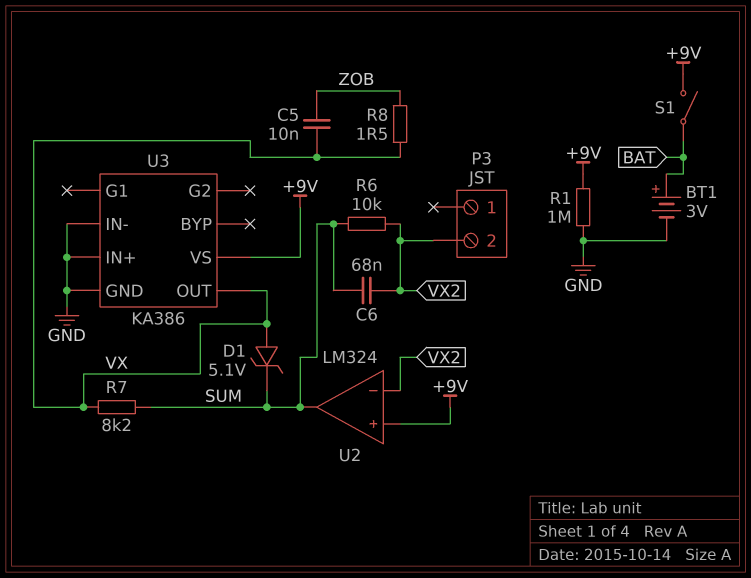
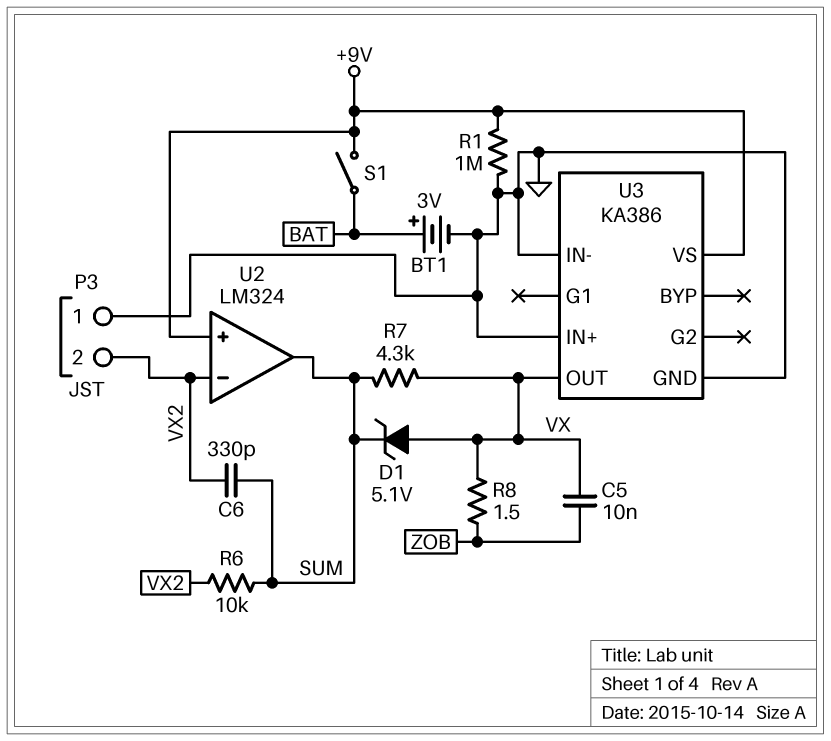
C6: 68nF (SUM, VX2) -> 330pF (SUM, VX2)
P3 pin 1: none -> GND
R7: 8.2k (SUM, VX) -> 4.3k (SUM, VX)

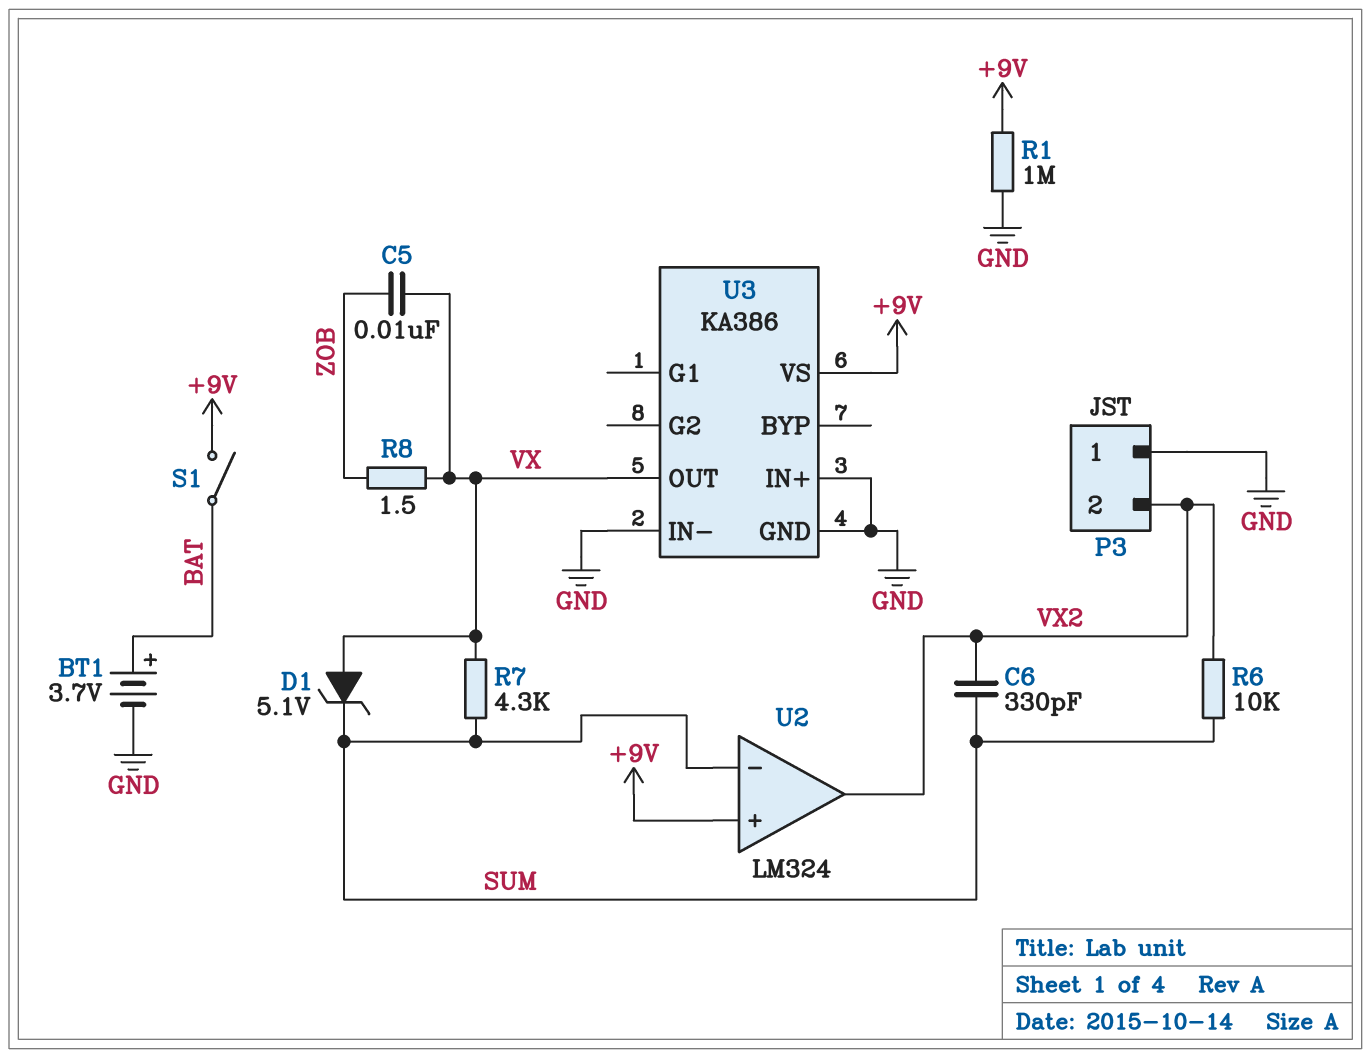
BT1: 3V (plus BAT, minus GND) -> 3.7V (plus BAT, minus GND)
U2 pin in-: VX2 -> SUM
U2 pin out: SUM -> VX2

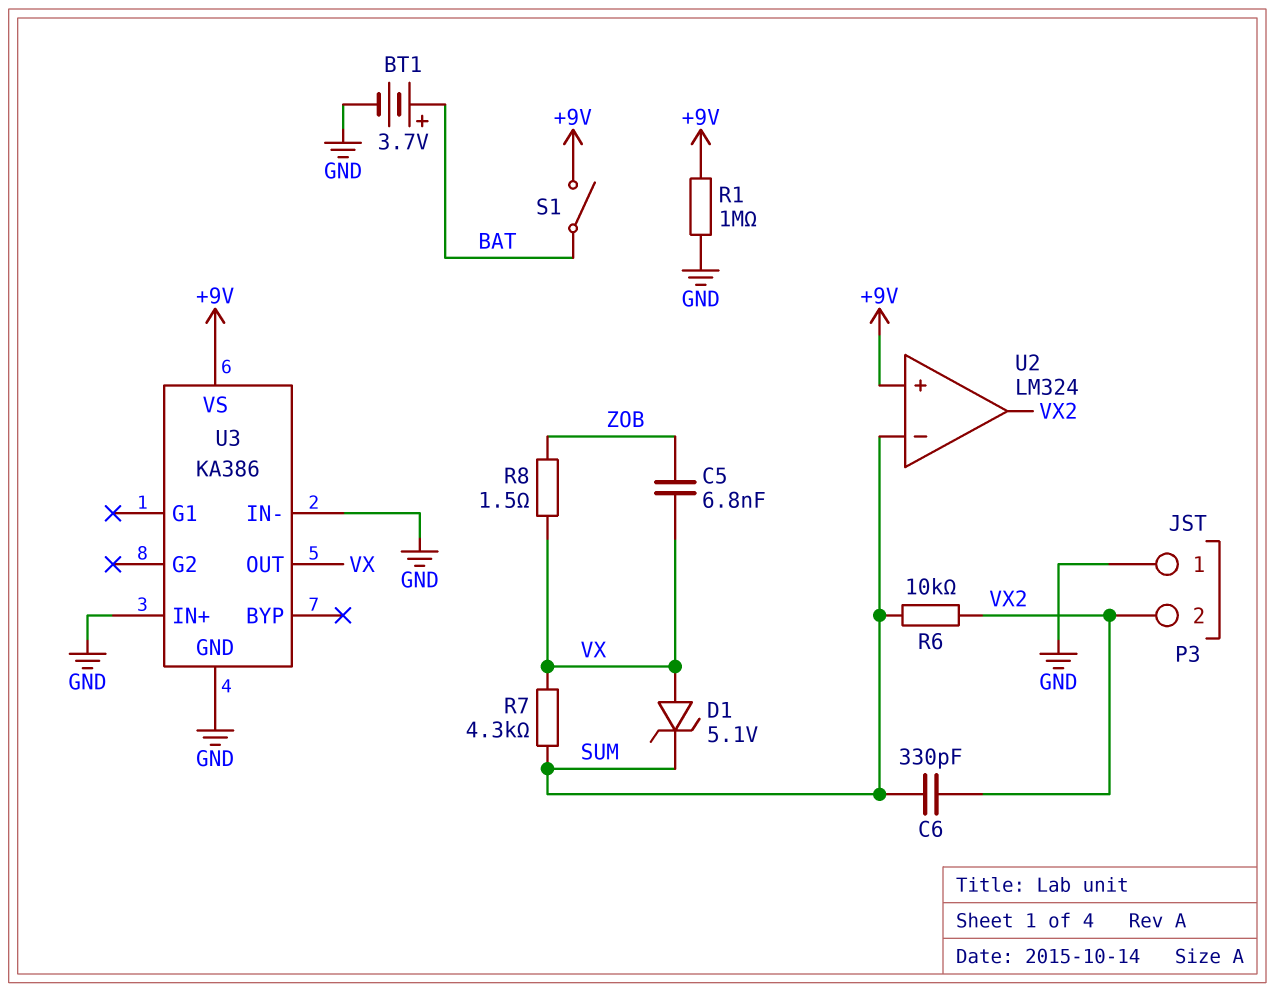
C5: 10nF (VX, ZOB) -> 6.8nF (VX, ZOB)

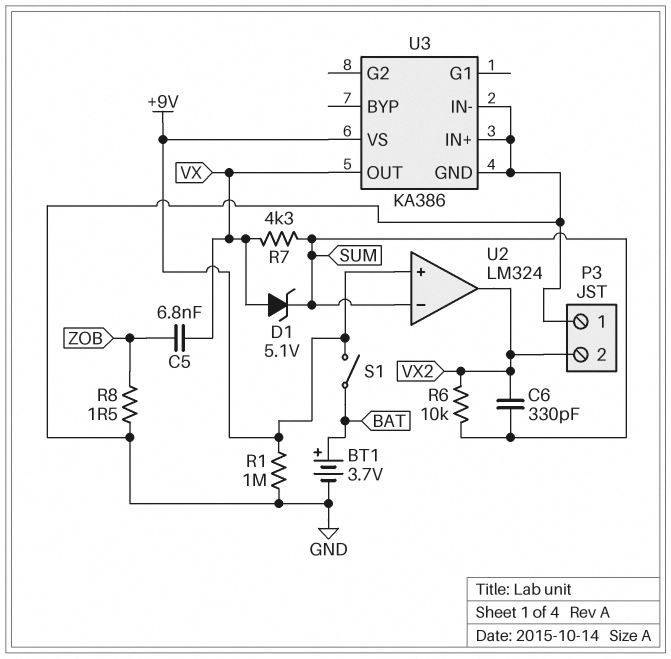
R8: 1.5 (VX, ZOB) -> 1.5 (GND, ZOB)

